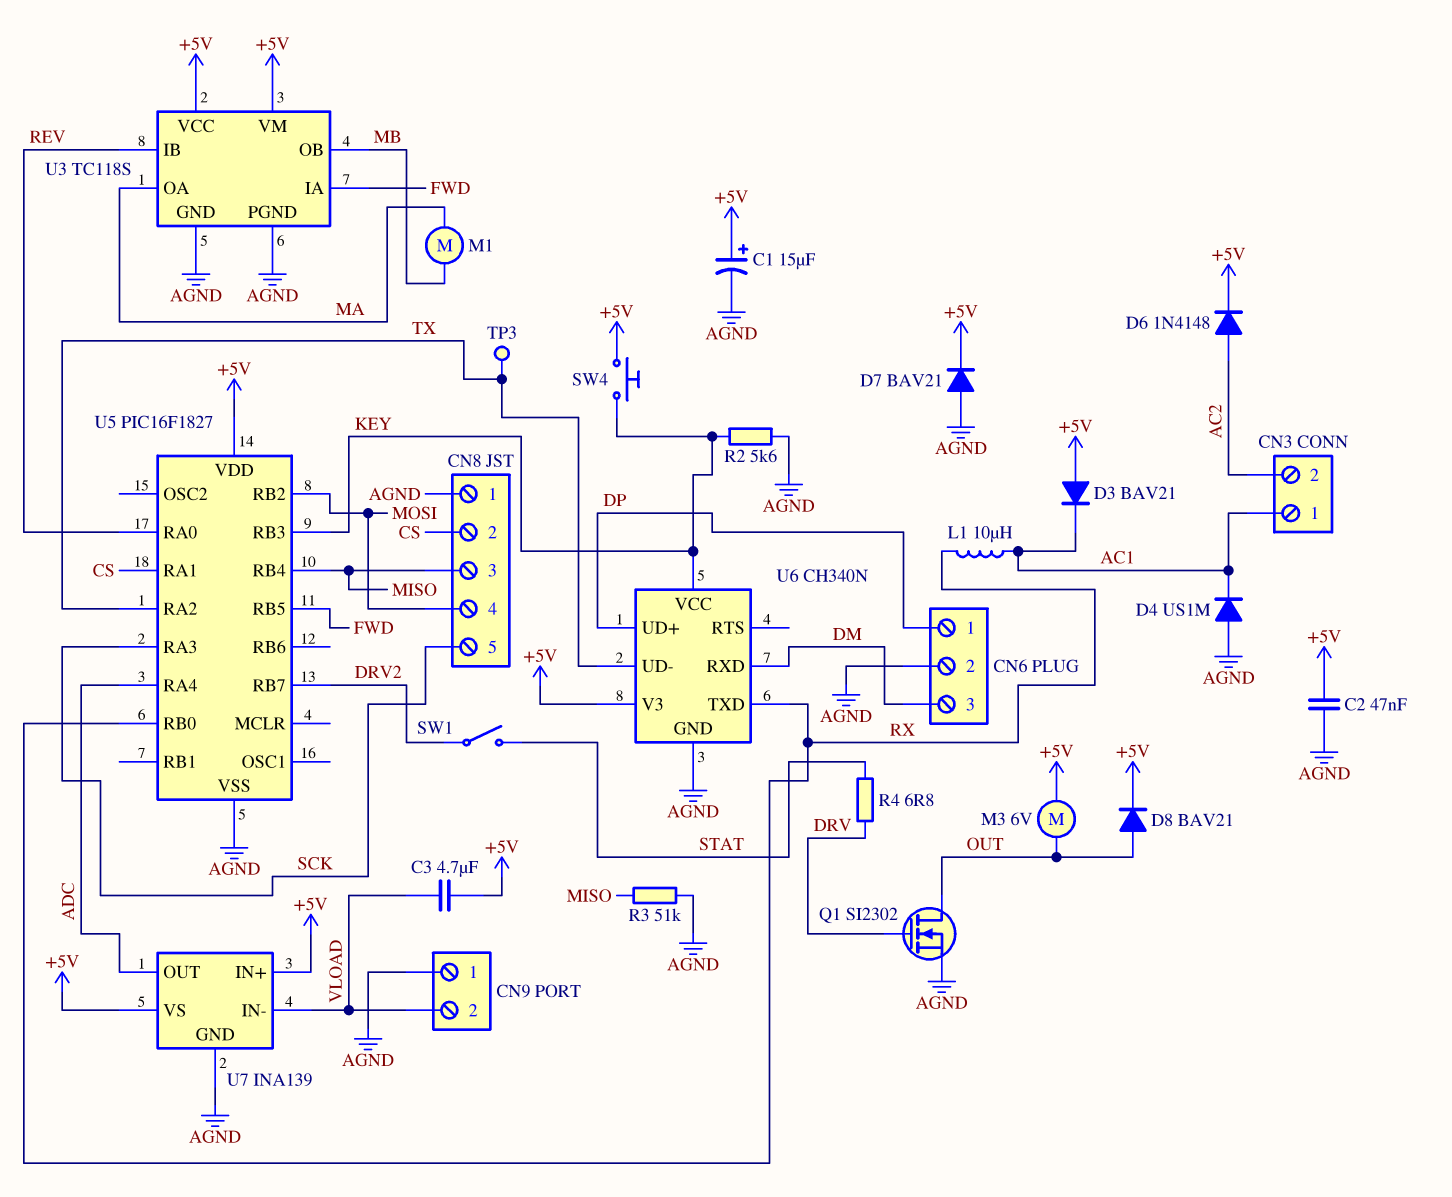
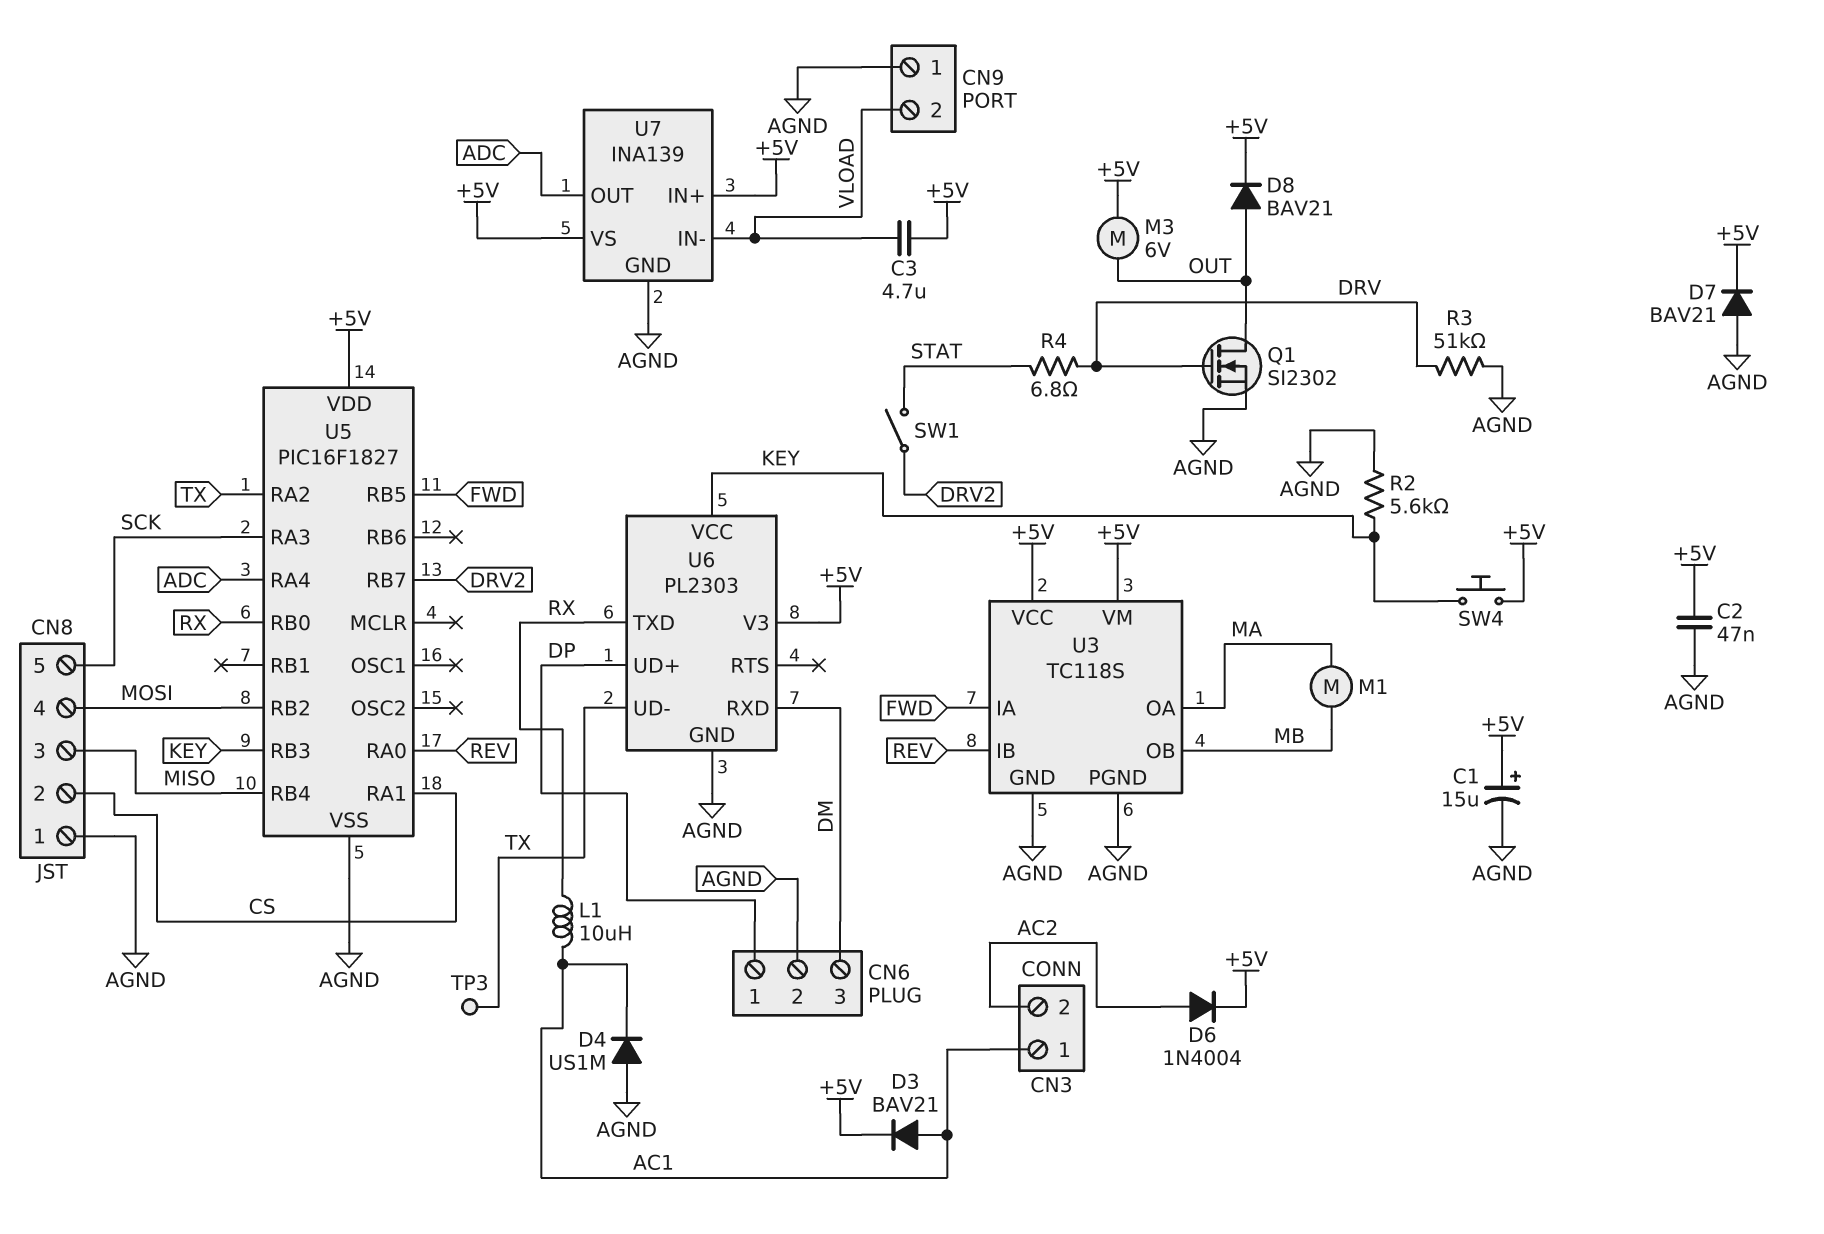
D3: diode BAV21 (A +5V, K AC1) -> diode BAV21 (A AC1, K +5V)
D6: diode 1N4148 (A AC2, K +5V) -> diode 1N4004 (A AC2, K +5V)
R3: 51k (AGND, MISO) -> 51k (AGND, DRV)
U6: CH340N -> PL2303

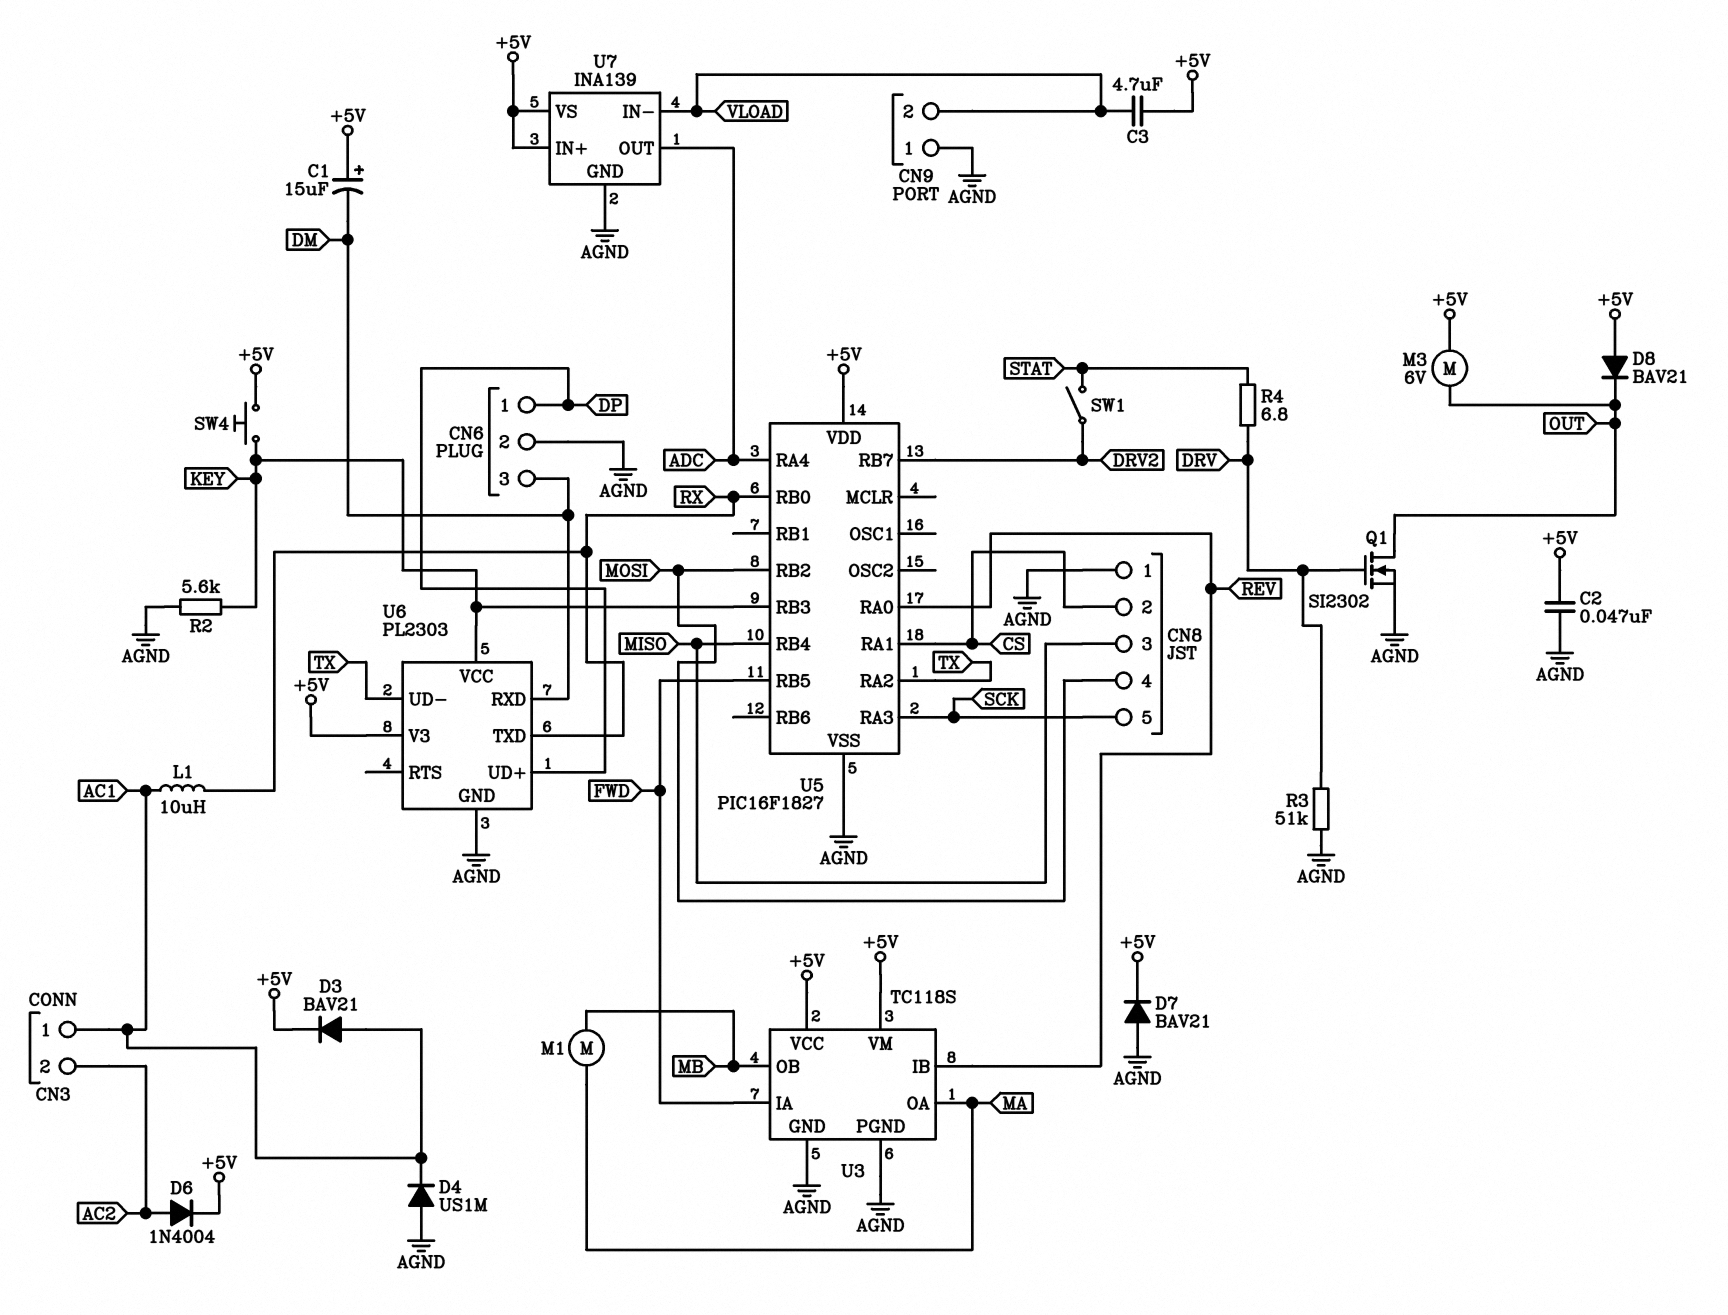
C1: 15uF (plus +5V, minus AGND) -> 15uF (plus +5V, minus DM)
D8: diode BAV21 (A OUT, K +5V) -> diode BAV21 (A +5V, K OUT)
TP3: test point (TX) -> none

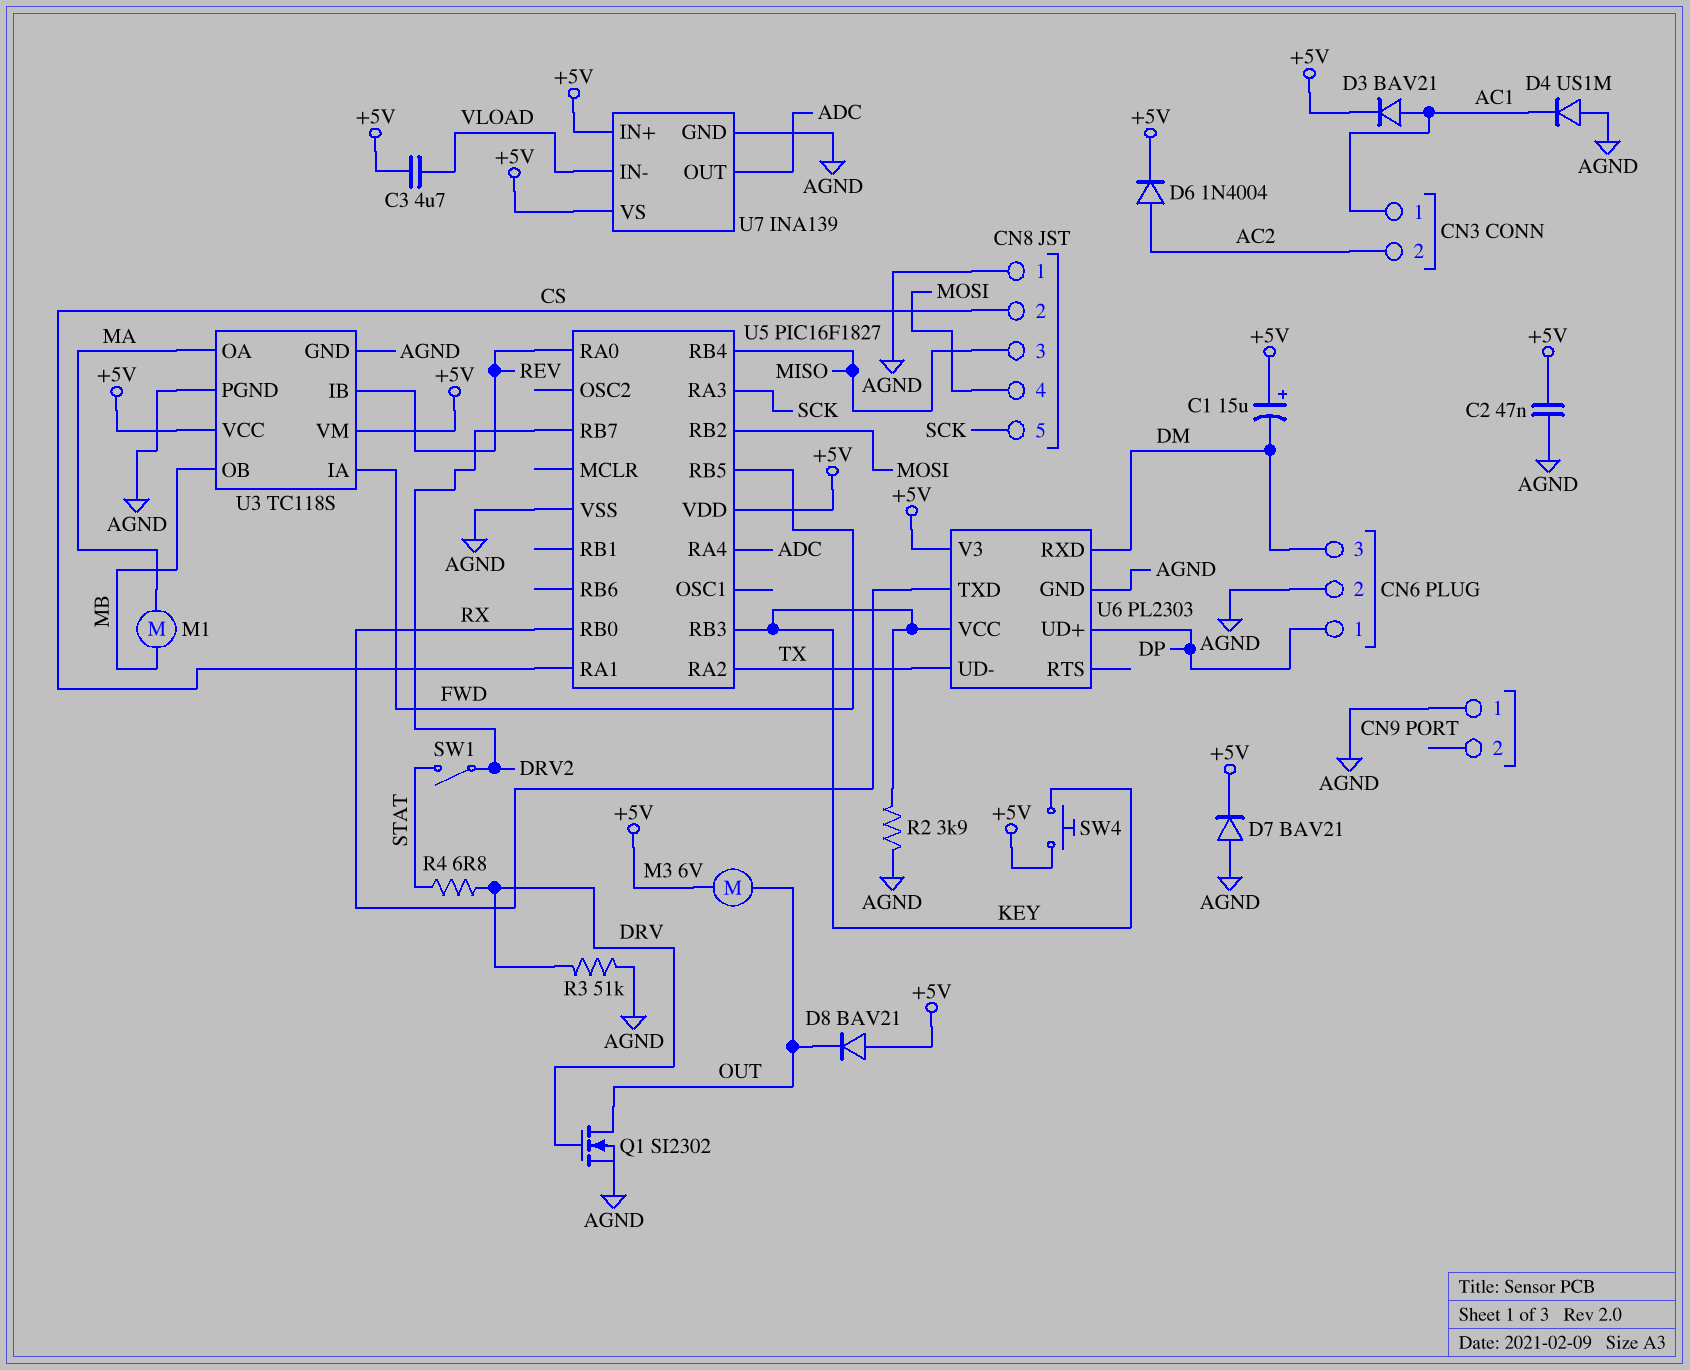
CN9 pin 2: VLOAD -> none
L1: 10uH (AC1, RX) -> none
R2: 5.6k (AGND, KEY) -> 3.9k (AGND, KEY)

